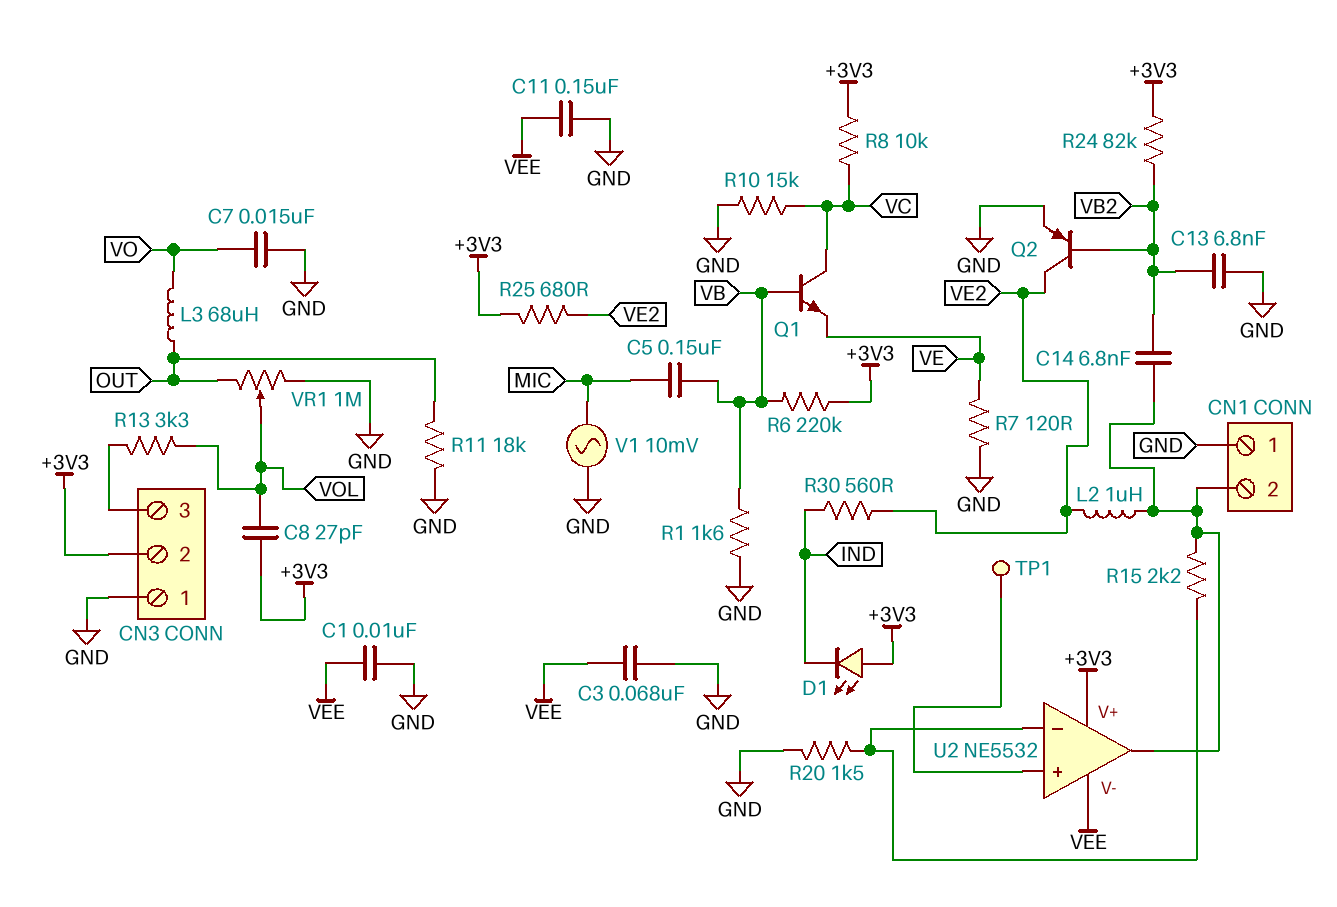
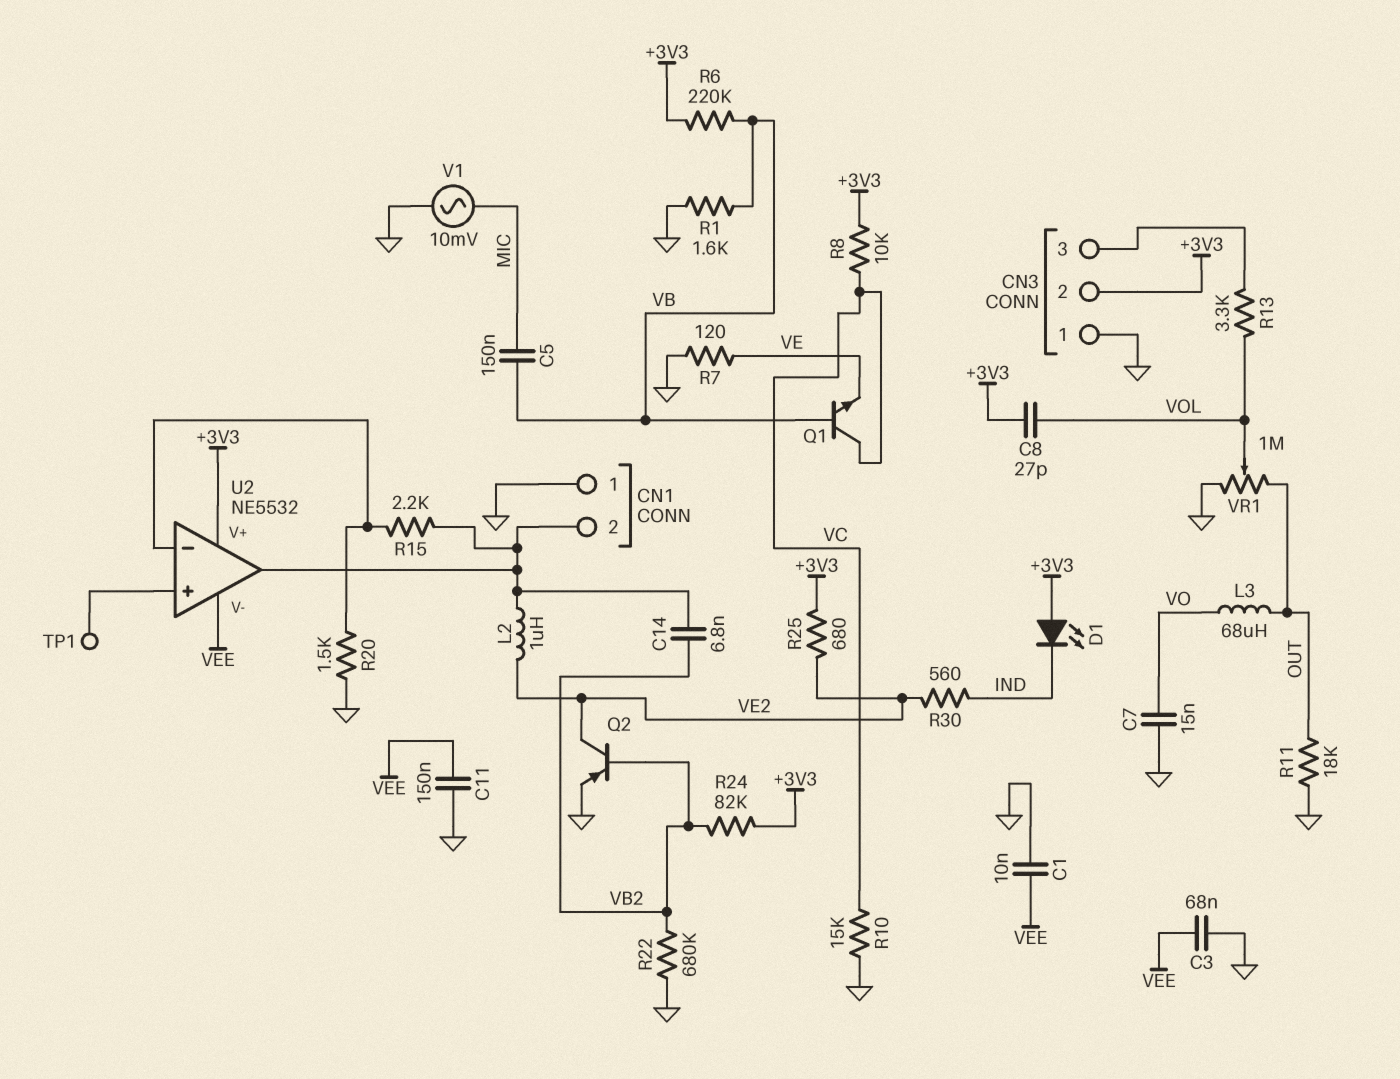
C13: 6.8nF (GND, VB2) -> none
R22: none -> 680k (GND, VB2)

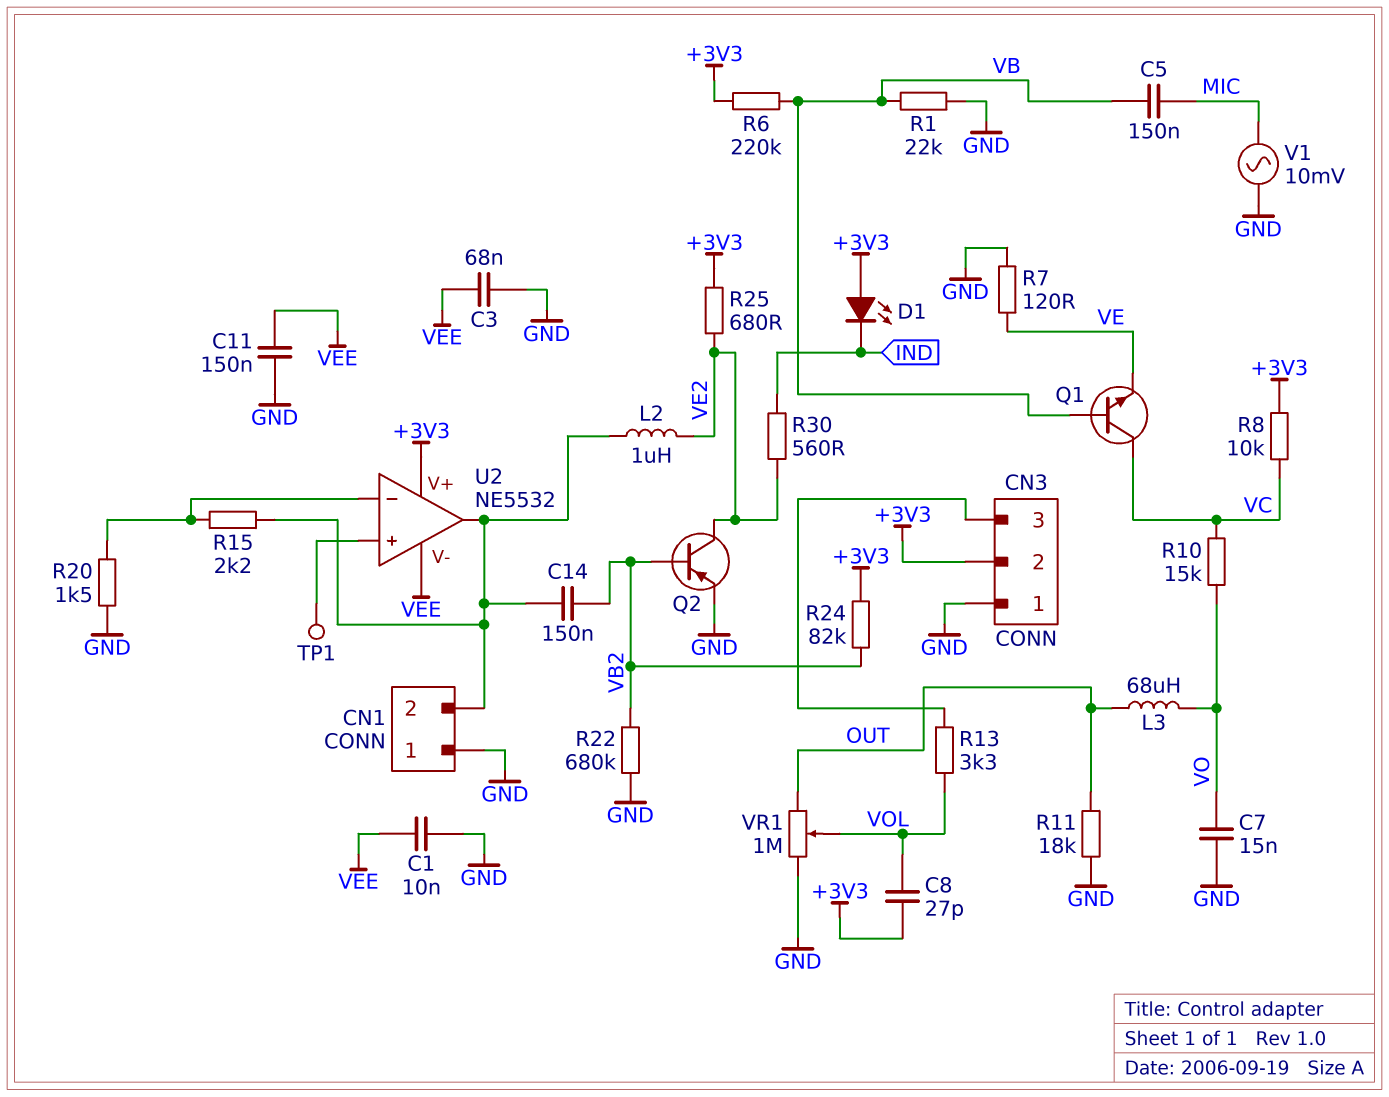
C14: 6.8nF (CN1/2, VB2) -> 150nF (CN1/2, VB2)
R1: 1.6k (GND, VB) -> 22k (GND, VB)
R10: 15k (GND, VC) -> 15k (VC, VO)

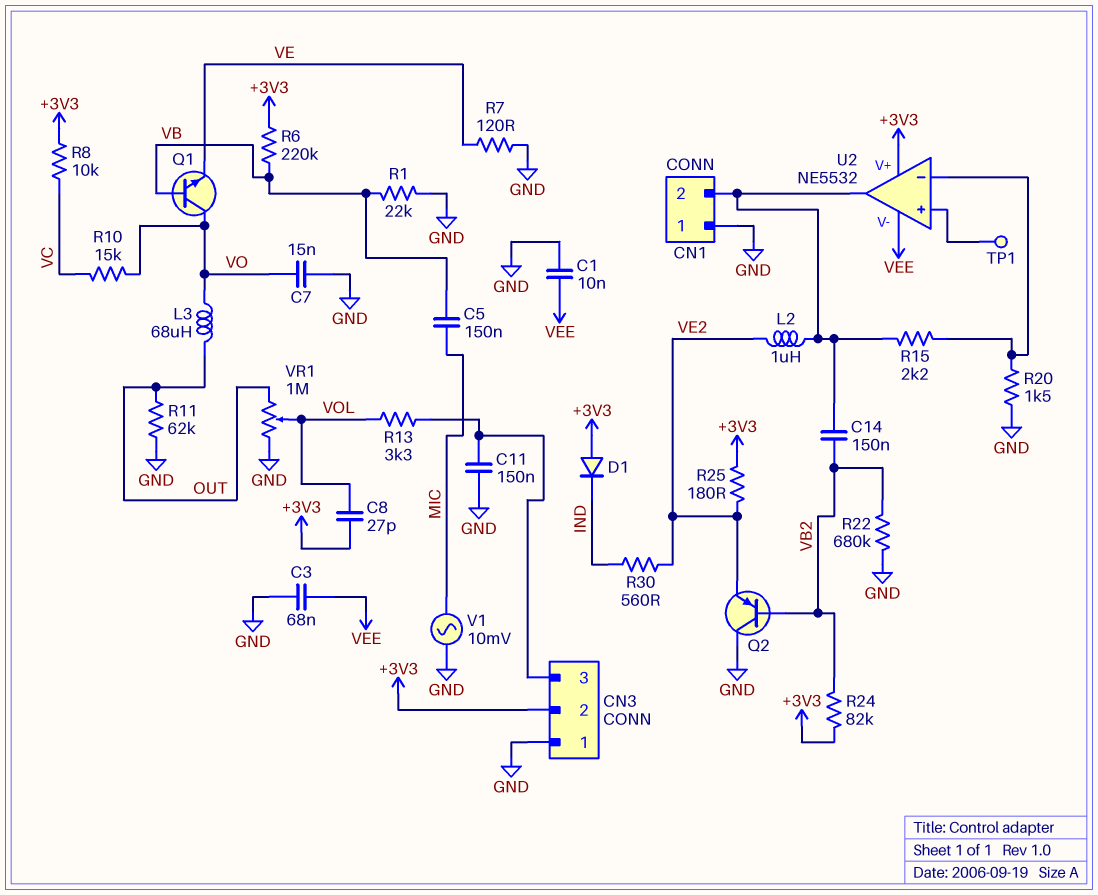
C11: 150nF (GND, VEE) -> 150nF (CN3/3, GND)
D1: LED (A +3V3, K IND) -> diode (A +3V3, K IND)
Q1: NPN (B VB, C VC, E VE) -> NPN (B VB, C VO, E VE)
Q2: PNP (B VB2, C VE2, E GND) -> PNP (B VB2, C GND, E VE2)
R11: 18k (GND, OUT) -> 62k (GND, OUT)
R25: 680 (+3V3, VE2) -> 180 (+3V3, VE2)

